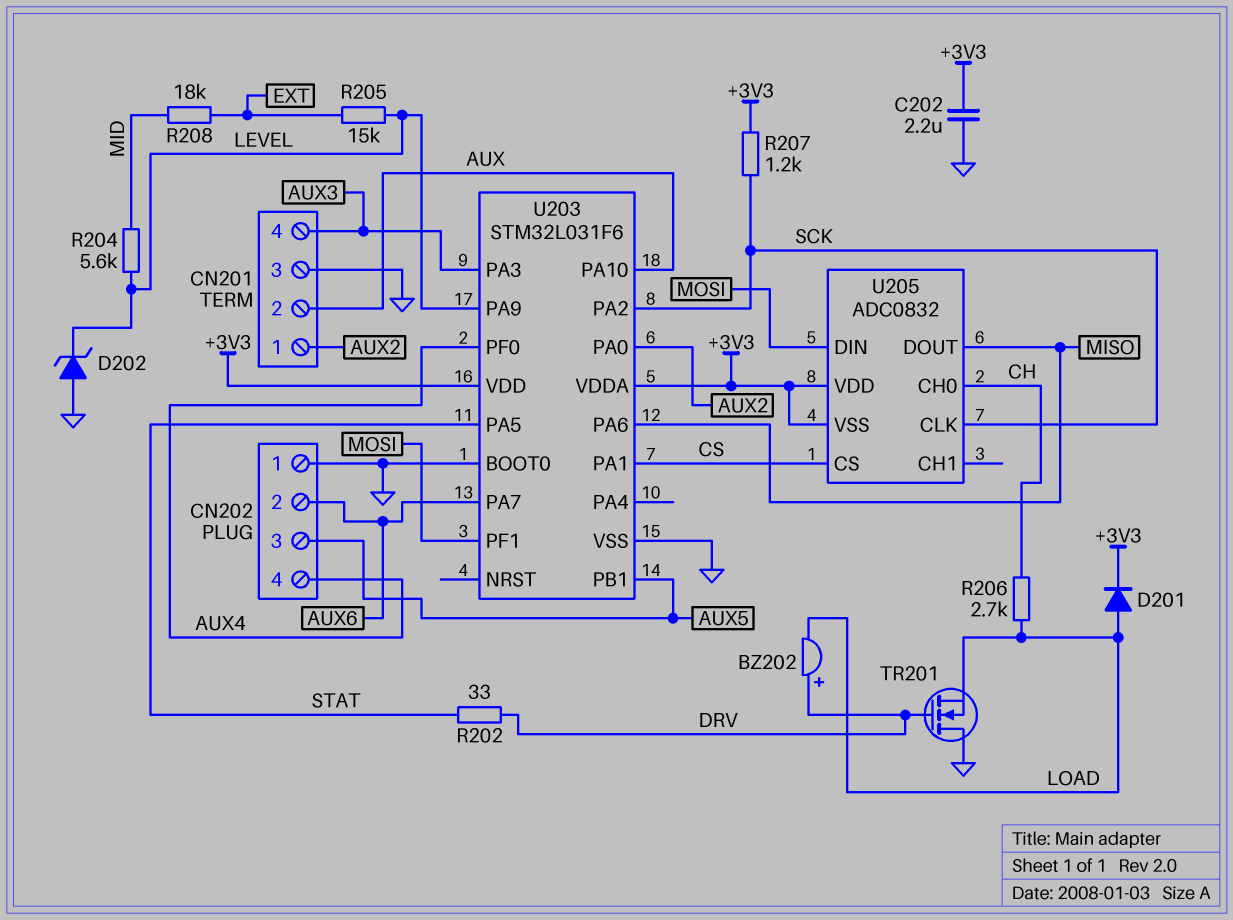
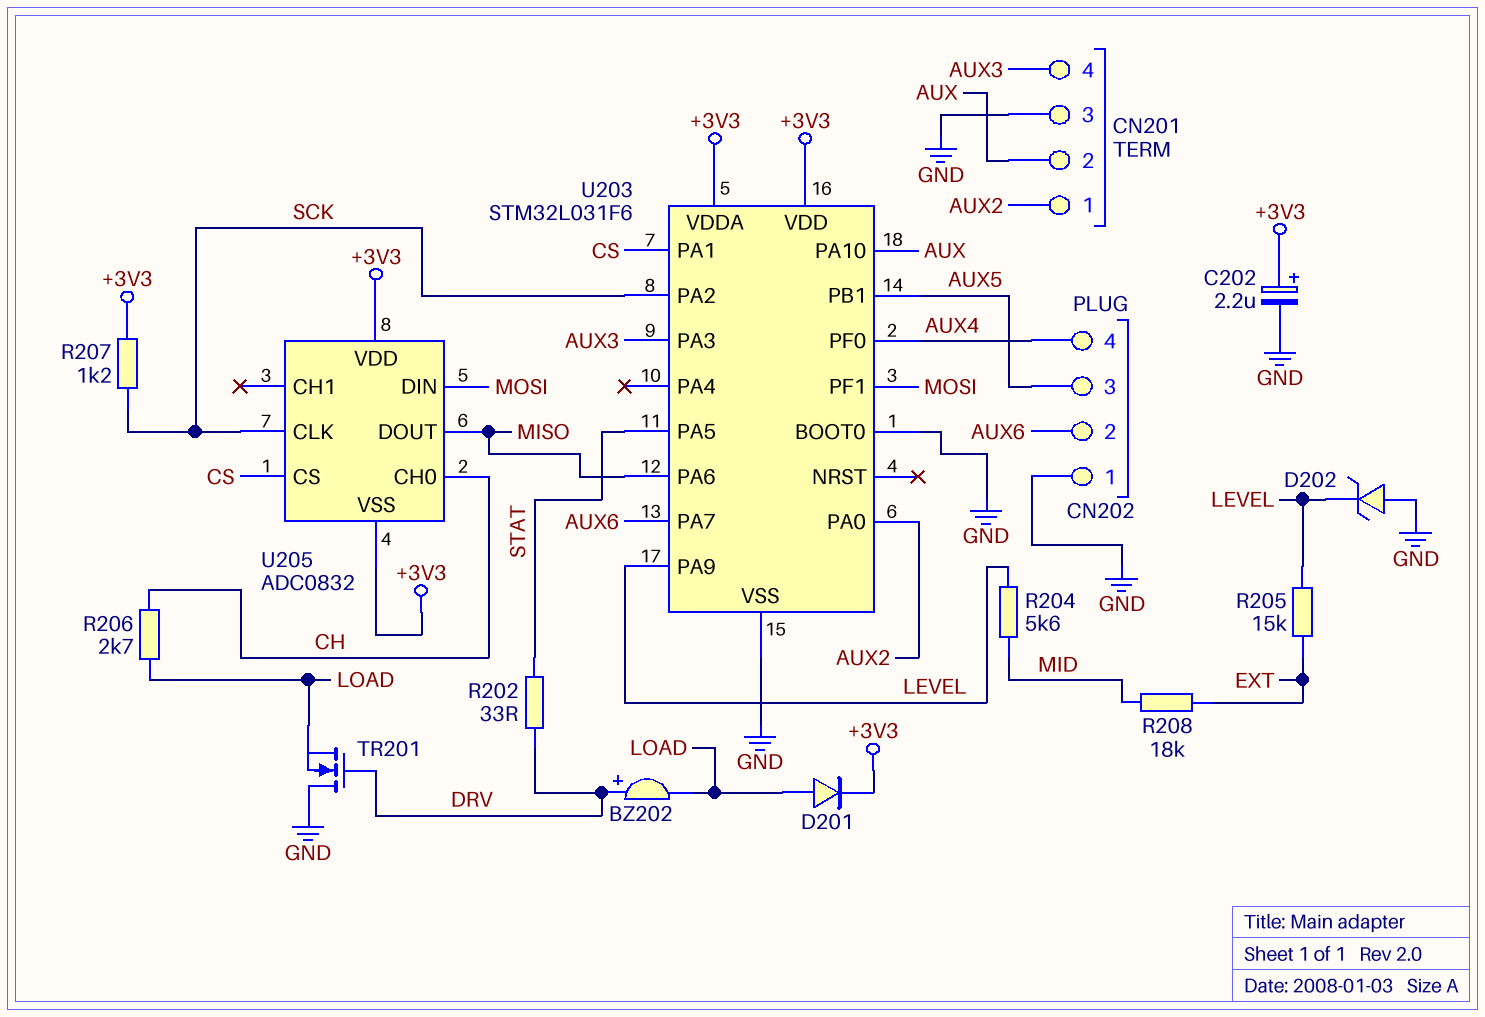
C202: 2.2uF (+3V3, GND) -> 2.2uF (plus +3V3, minus GND)

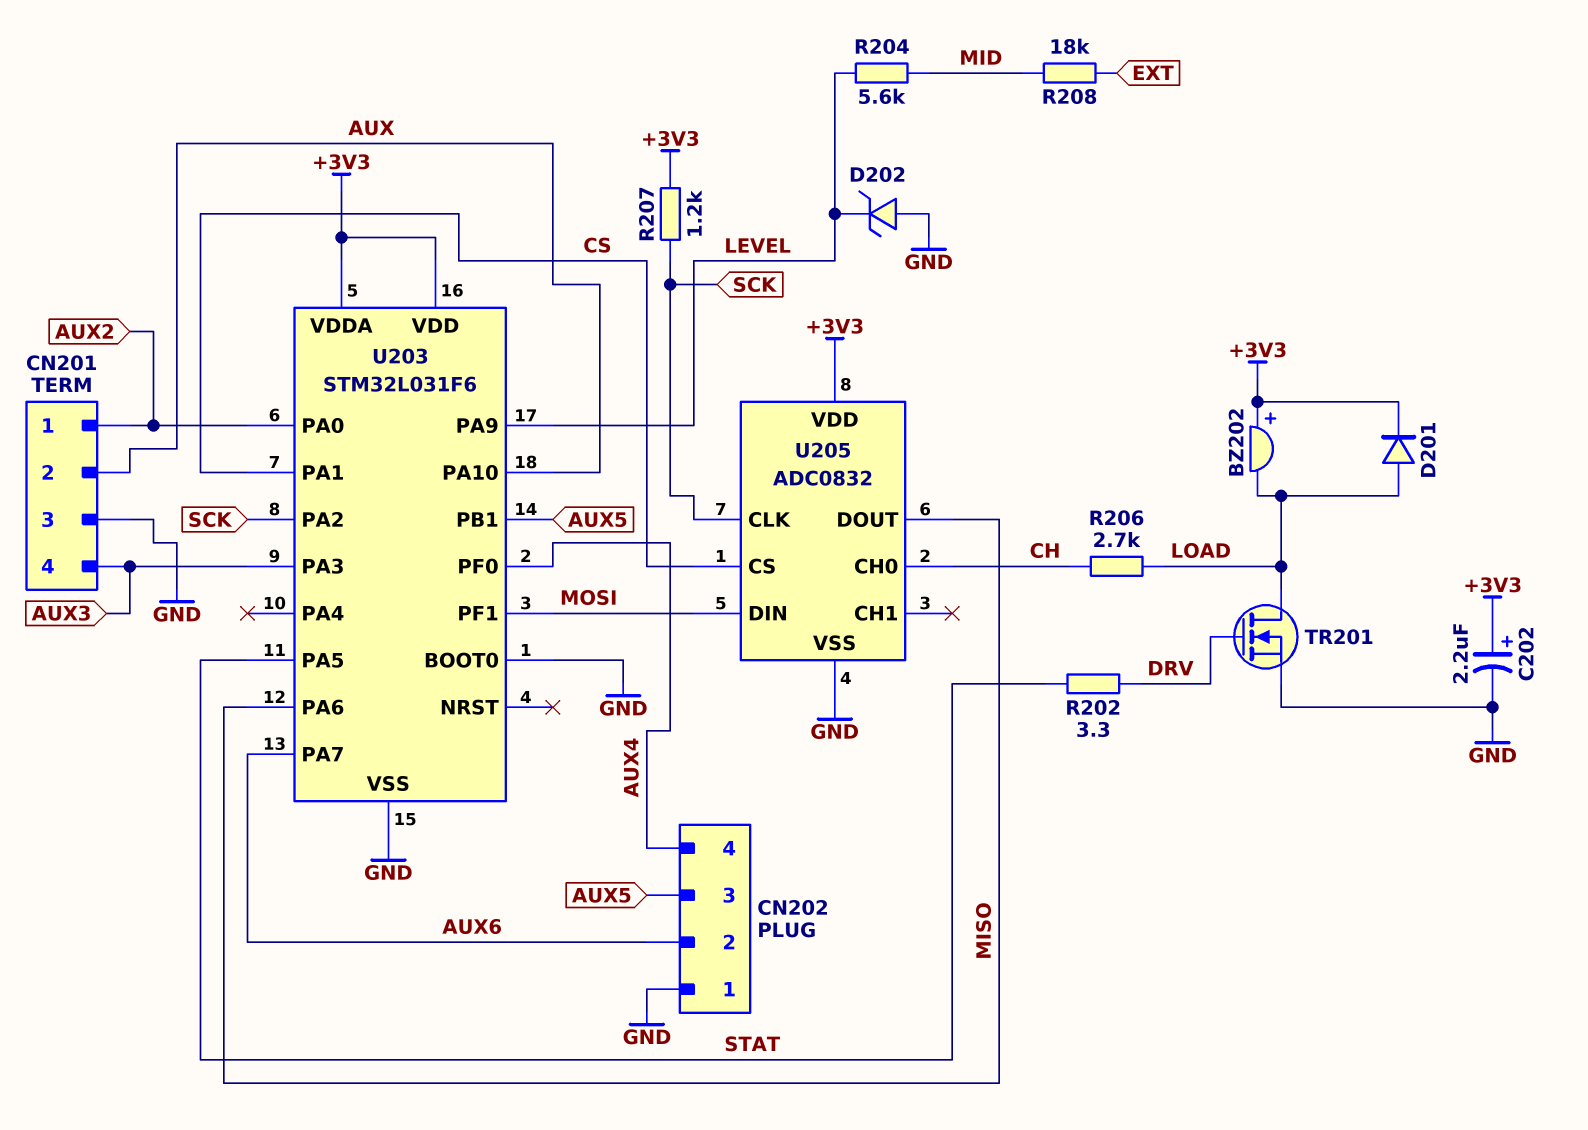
BZ202: buzzer (plus DRV, minus LOAD) -> buzzer (plus +3V3, minus LOAD)
R202: 33 (DRV, STAT) -> 3.3 (DRV, STAT)
R205: 15k (EXT, LEVEL) -> none
TR201: NMOS (G DRV, D GND, S LOAD) -> NMOS (G DRV, D LOAD, S GND)
U205 pin VSS: +3V3 -> GND

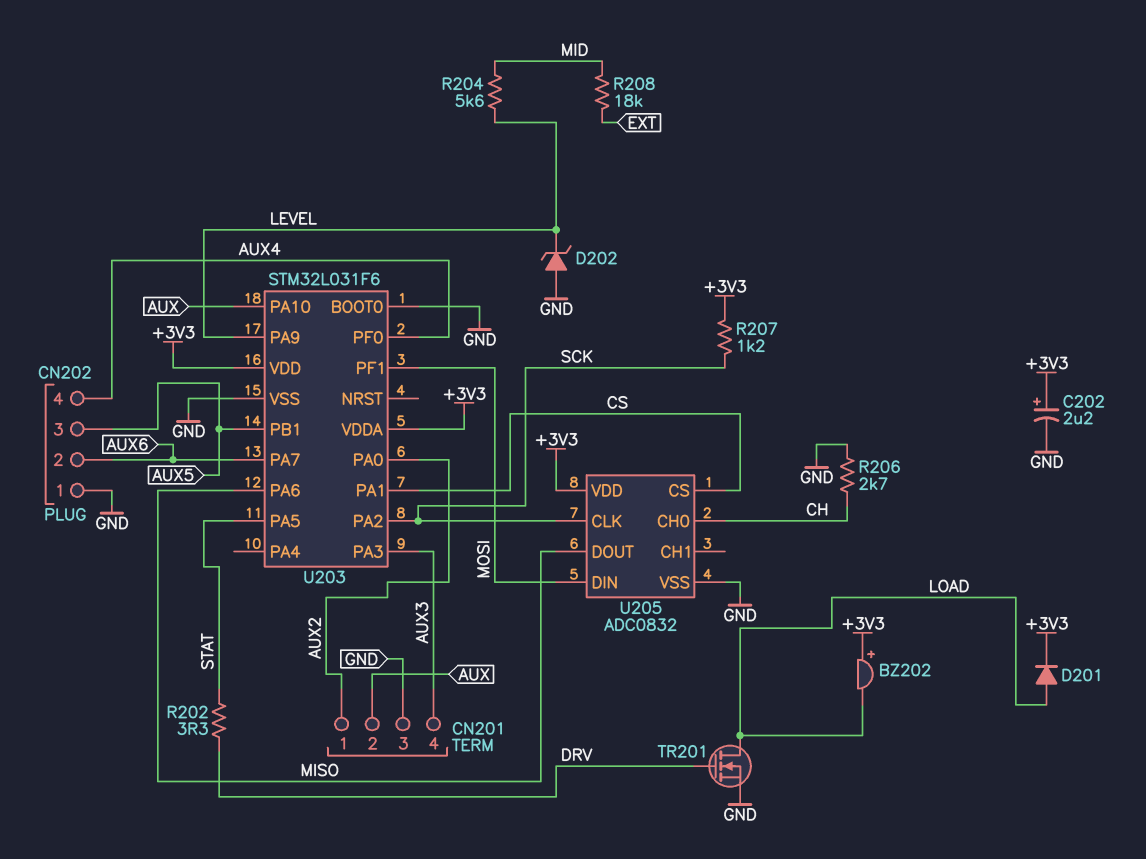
R206: 2.7k (CH, LOAD) -> 2.7k (CH, GND)

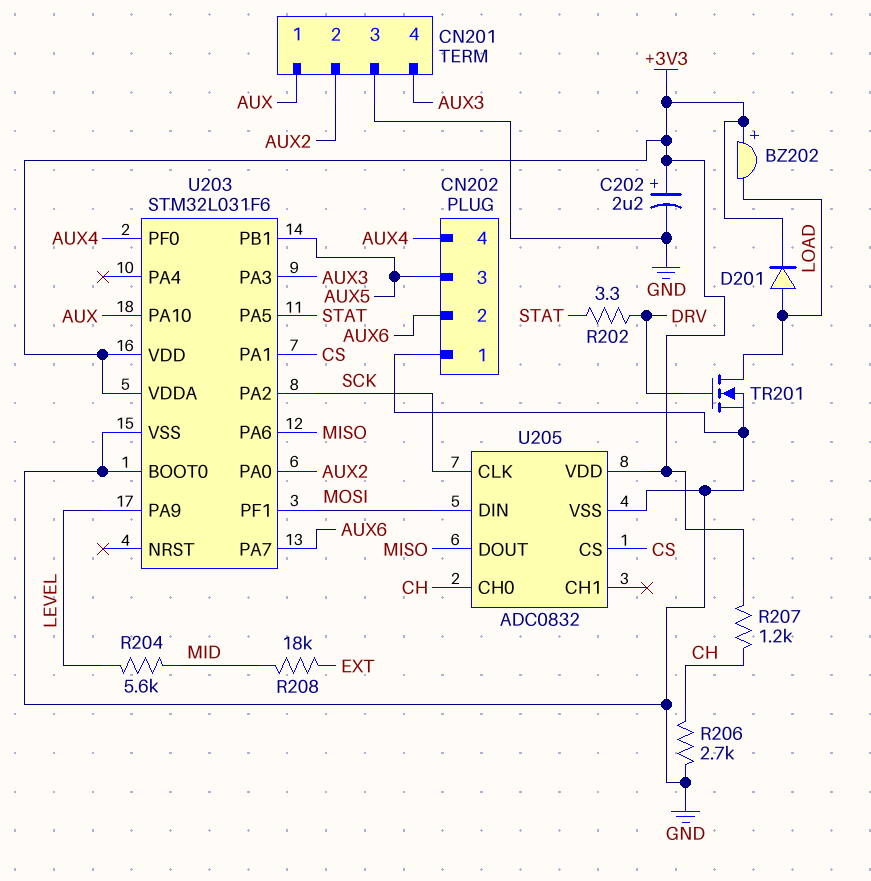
CN201 pin 1: AUX2 -> AUX
CN201 pin 2: AUX -> AUX2
D202: zener (A GND, K LEVEL) -> none
R207: 1.2k (+3V3, SCK) -> 1.2k (+3V3, CH)

